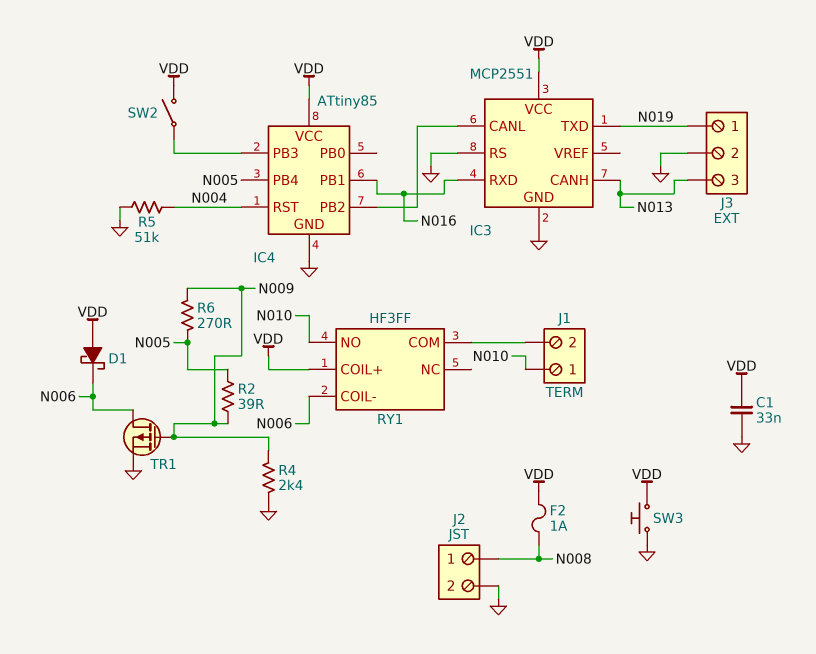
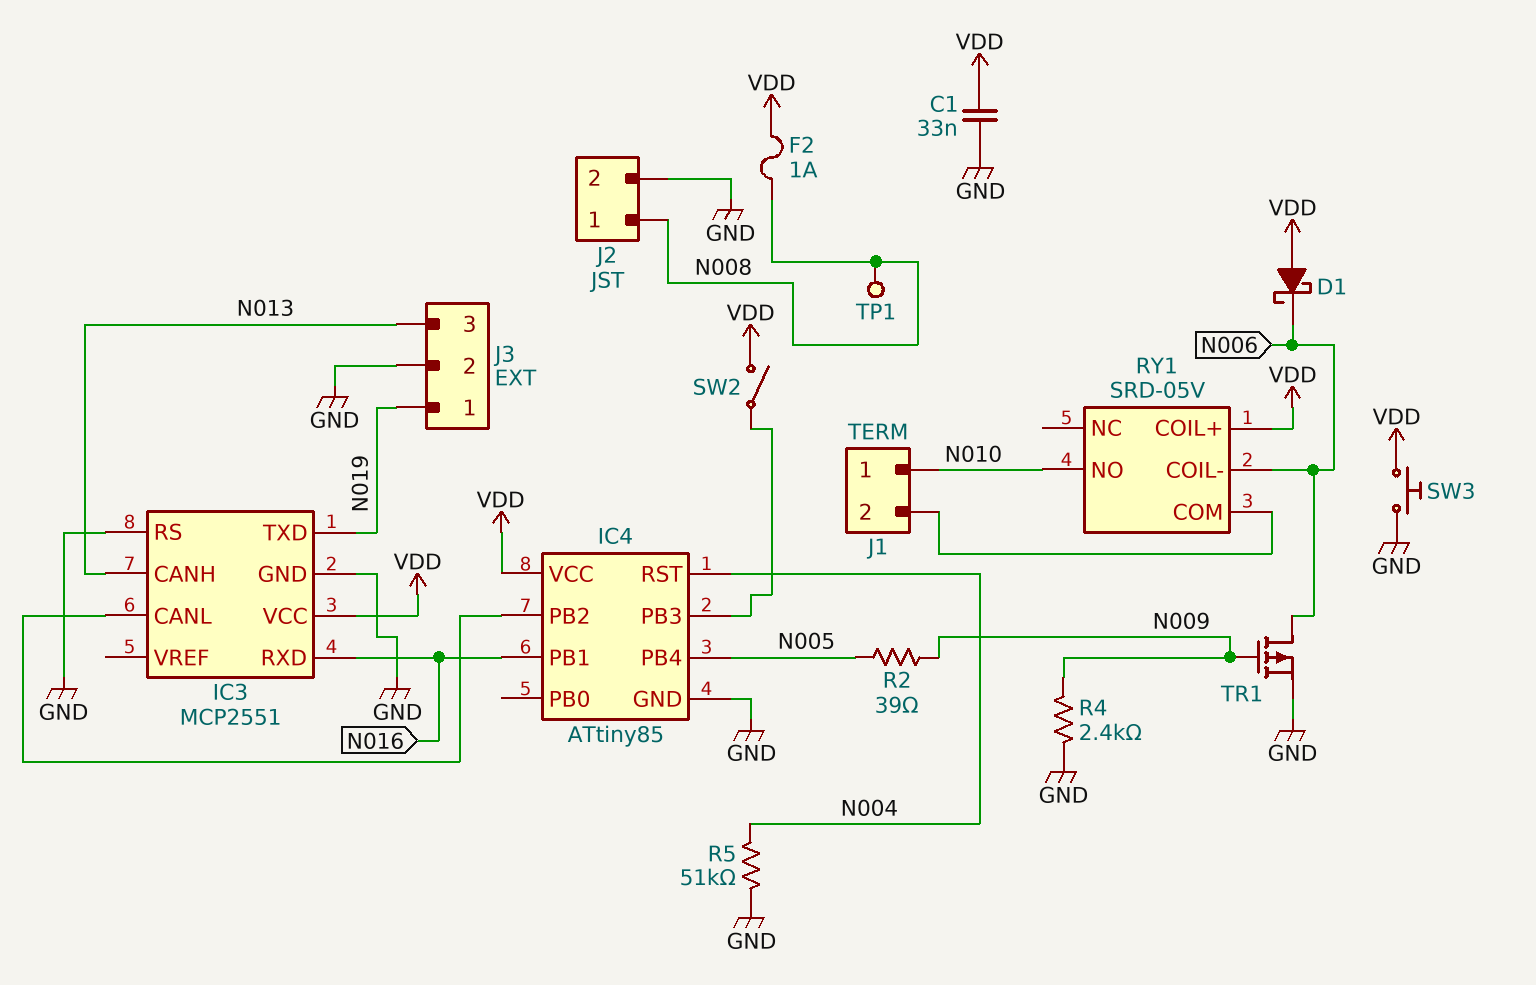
R6: 270 (N005, N009) -> none
RY1: HF3FF -> SRD-05V
TP1: none -> test point (N008)

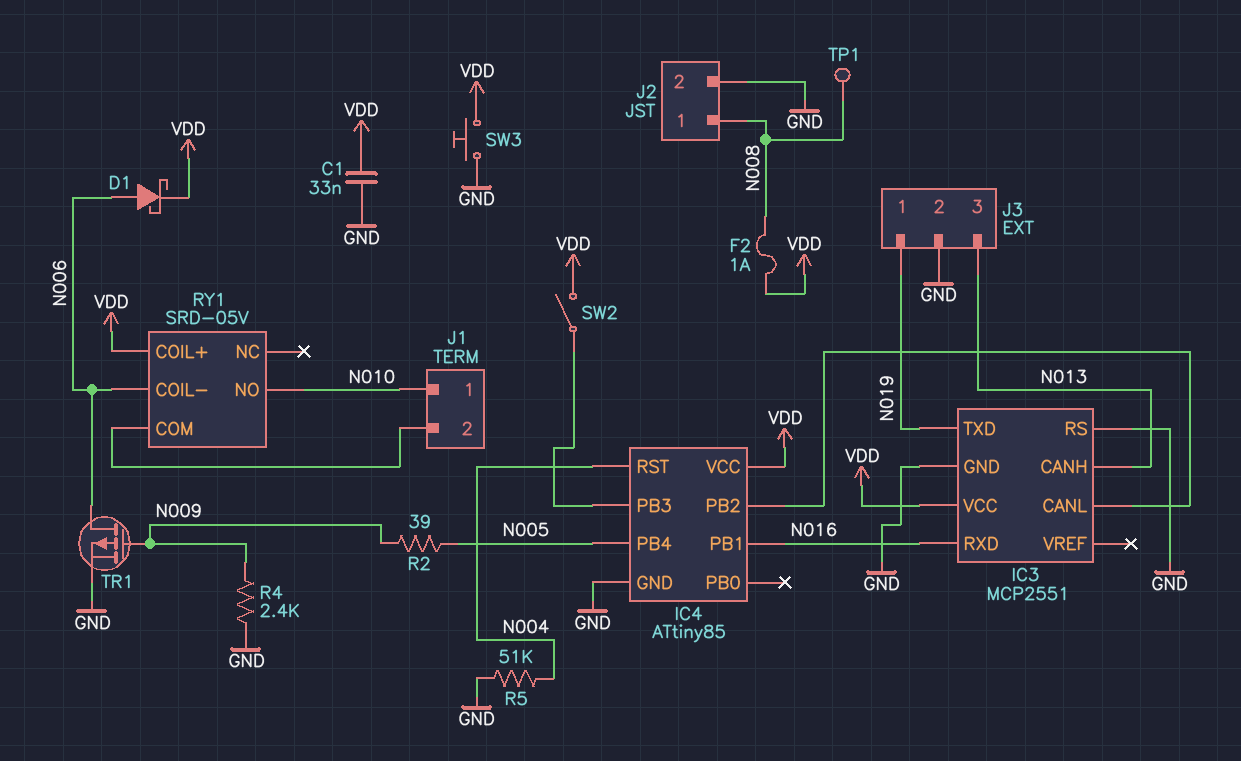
D1: schottky (A VDD, K N006) -> schottky (A N006, K VDD)

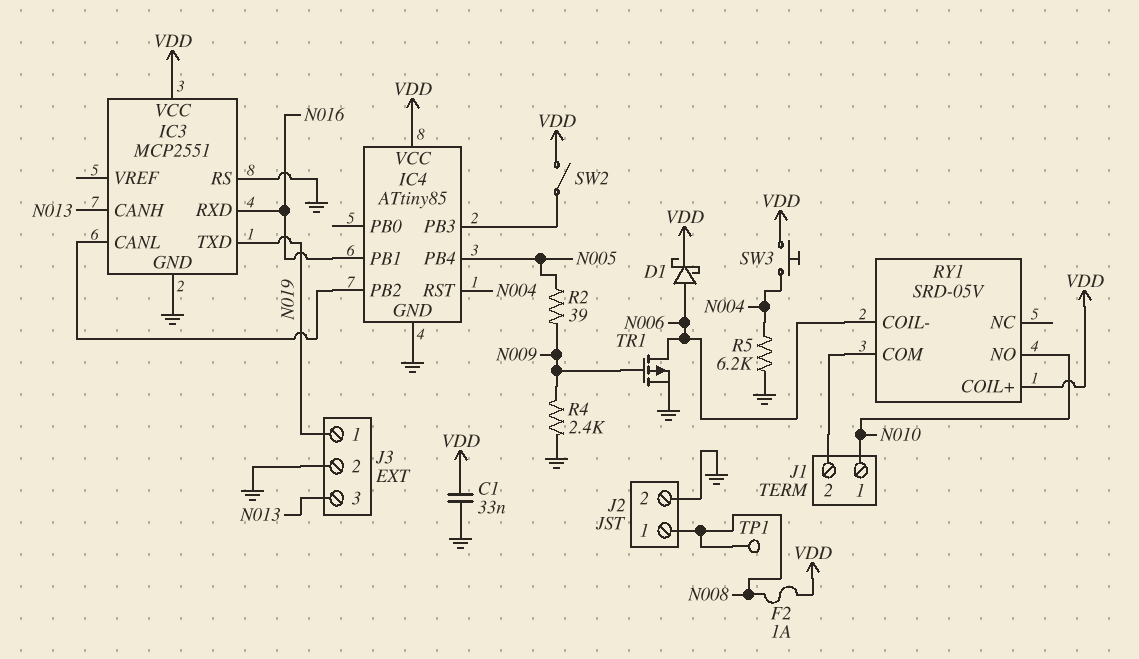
R5: 51k (GND, N004) -> 6.2k (GND, N004)
SW3: button (GND, VDD) -> button (N004, VDD)

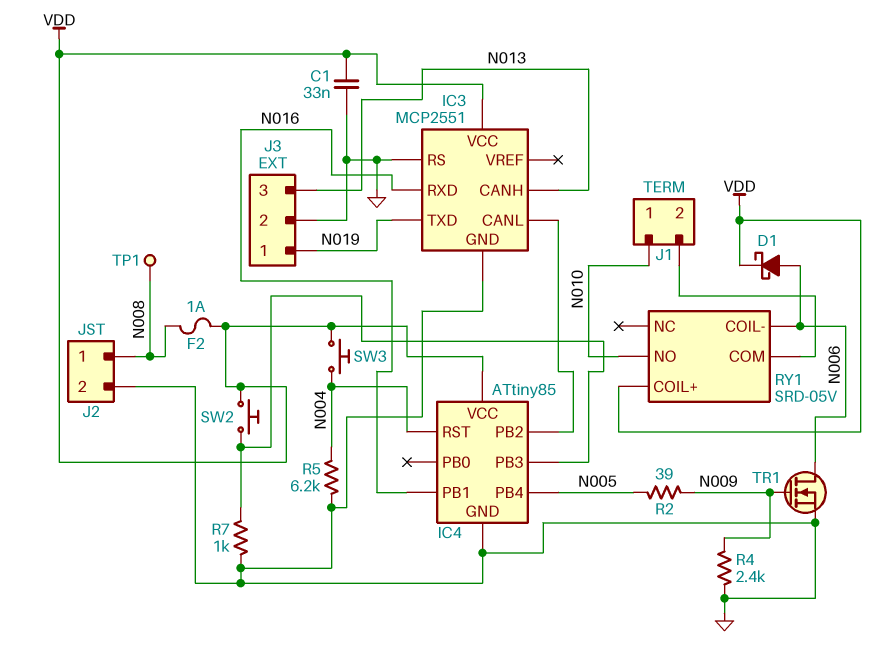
R7: none -> 1k (GND, IC4/PB3)
SW2: switch (IC4/PB3, VDD) -> button (IC4/PB3, VDD)
TR1: PMOS (G N009, D N006, S GND) -> NMOS (G N009, D N006, S GND)

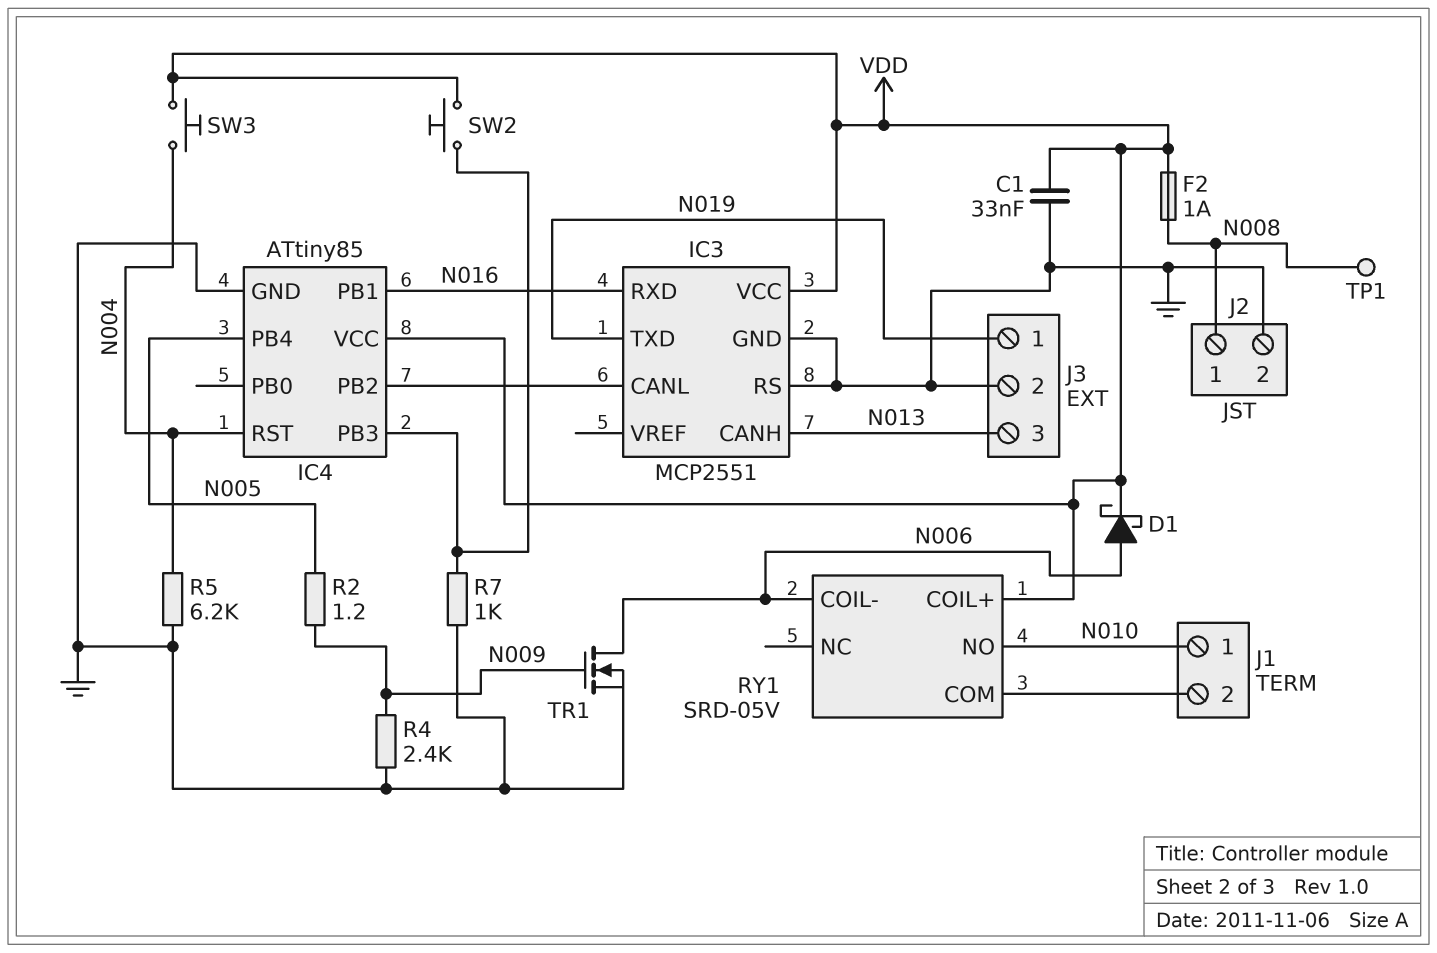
R2: 39 (N005, N009) -> 1.2 (N005, N009)

